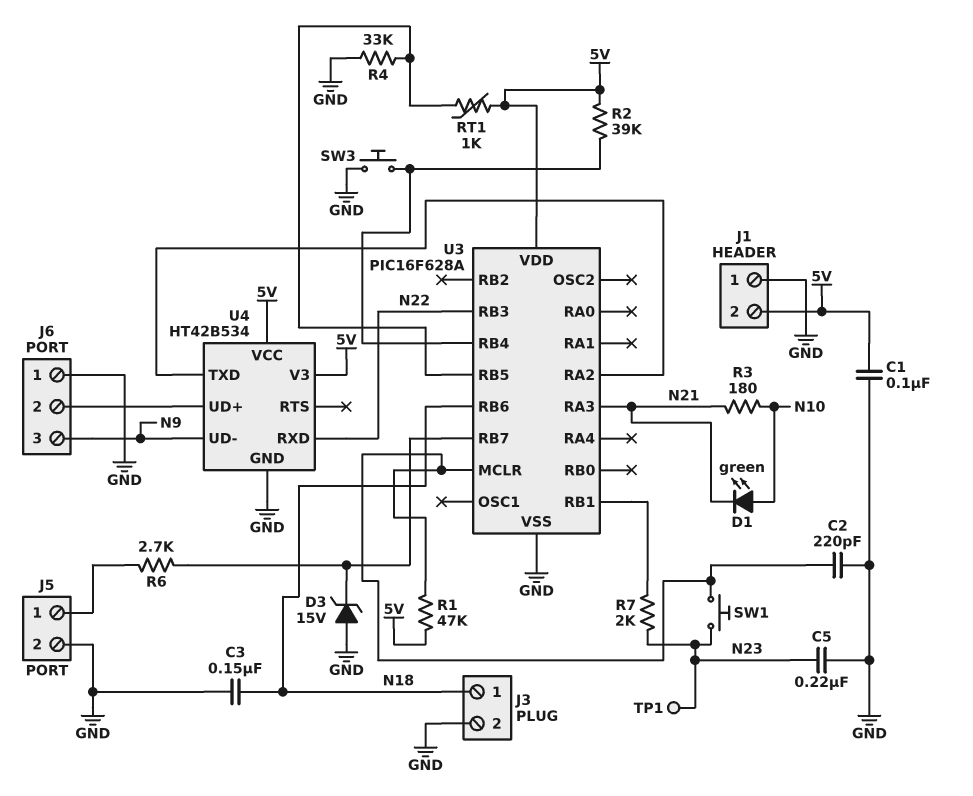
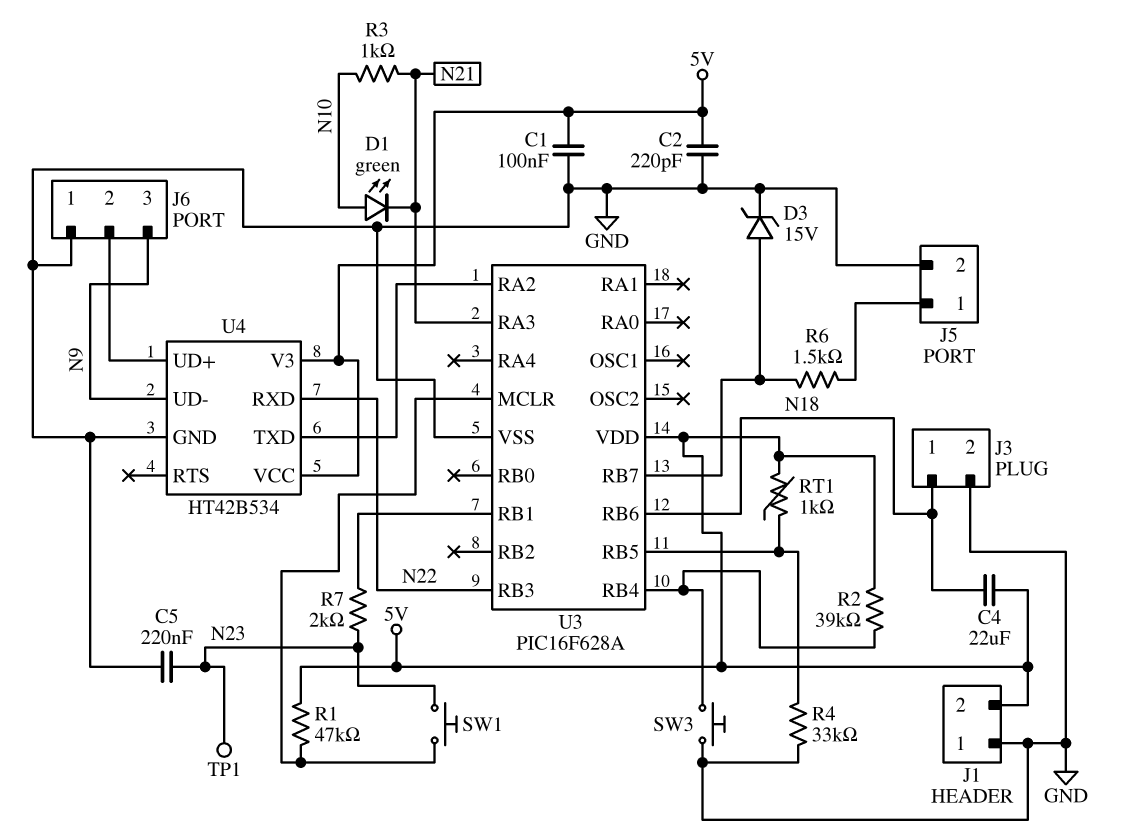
C2: 220pF (GND, U3/MCLR) -> 220pF (5V, GND)
C3: 150nF (GND, N18) -> none
C4: none -> 22uF (5V, N18)
D3: zener 15V (A GND, K U3/RB7) -> zener 15V (A U3/RB7, K GND)
R3: 180 (N10, N21) -> 1k (N10, N21)
R6: 2.7k (J5/1, U3/RB7) -> 1.5k (J5/1, U3/RB7)

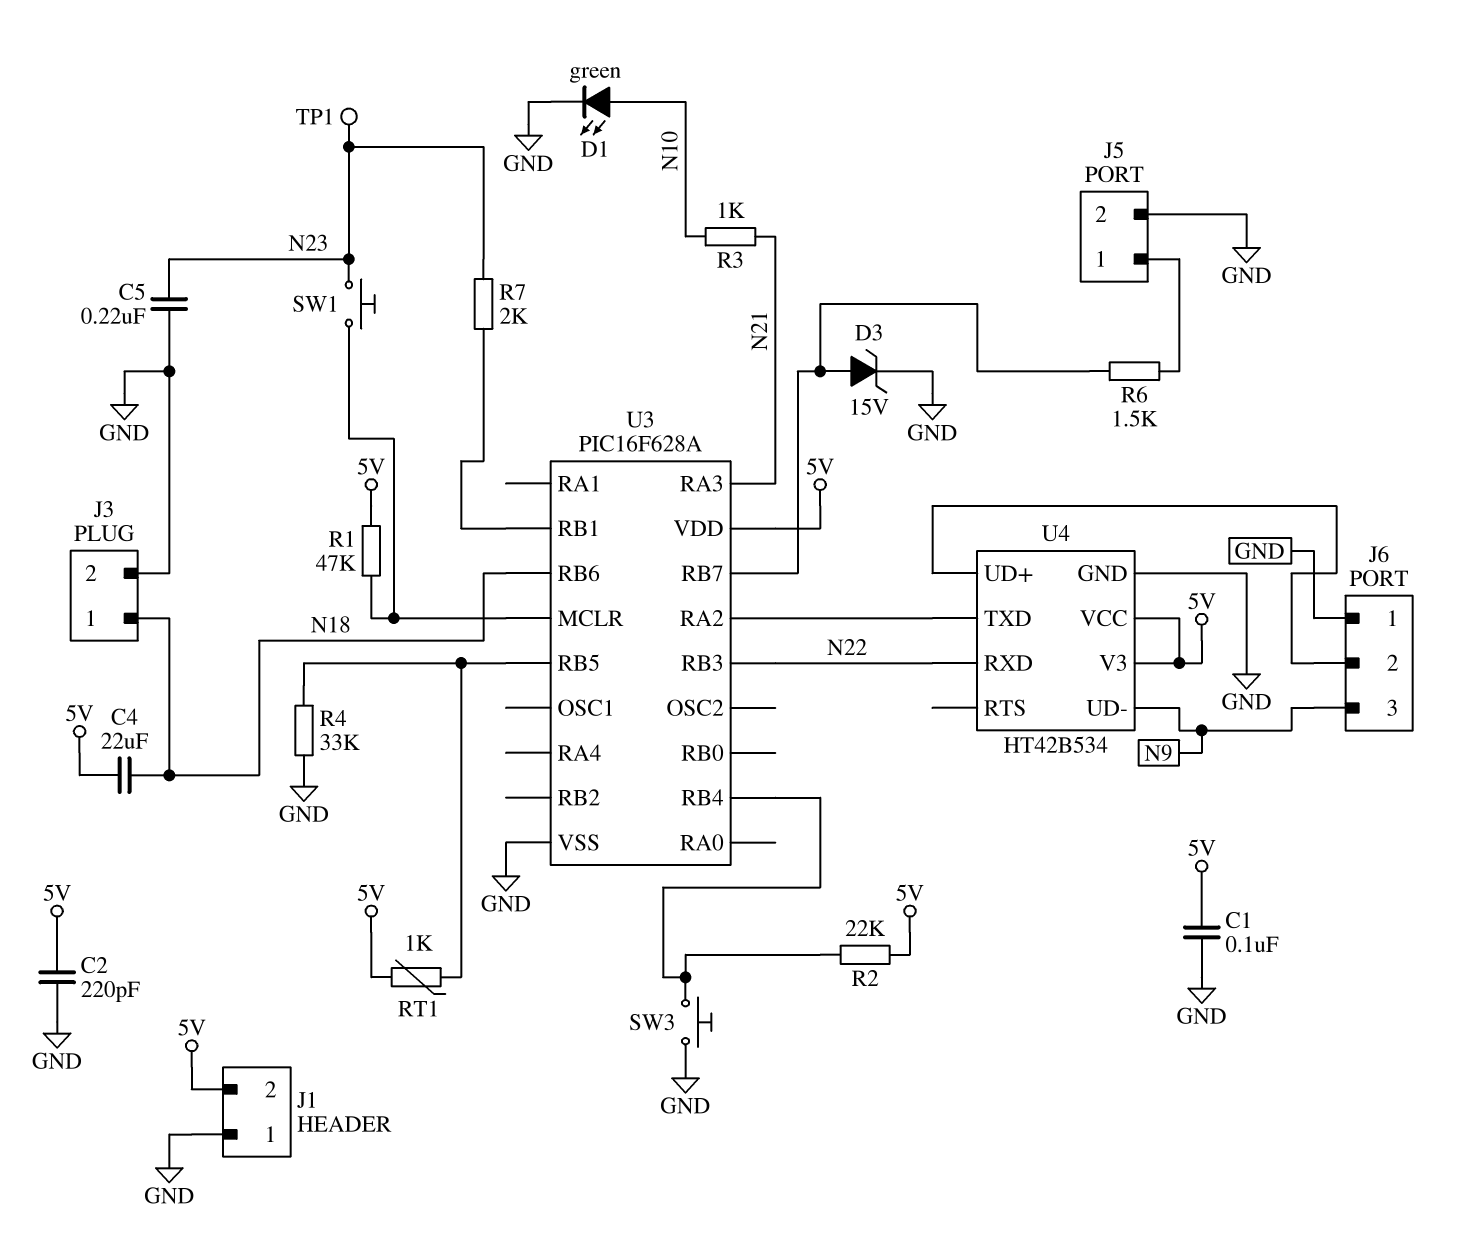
D1: LED green (A N10, K N21) -> LED green (A N10, K GND)
R2: 39k (5V, U3/RB4) -> 22k (5V, U3/RB4)

